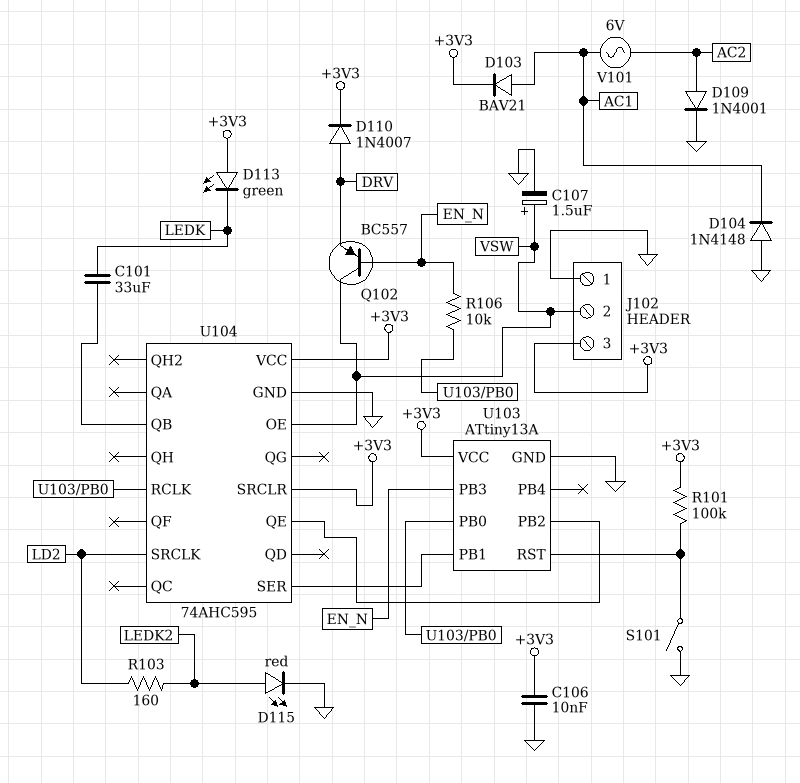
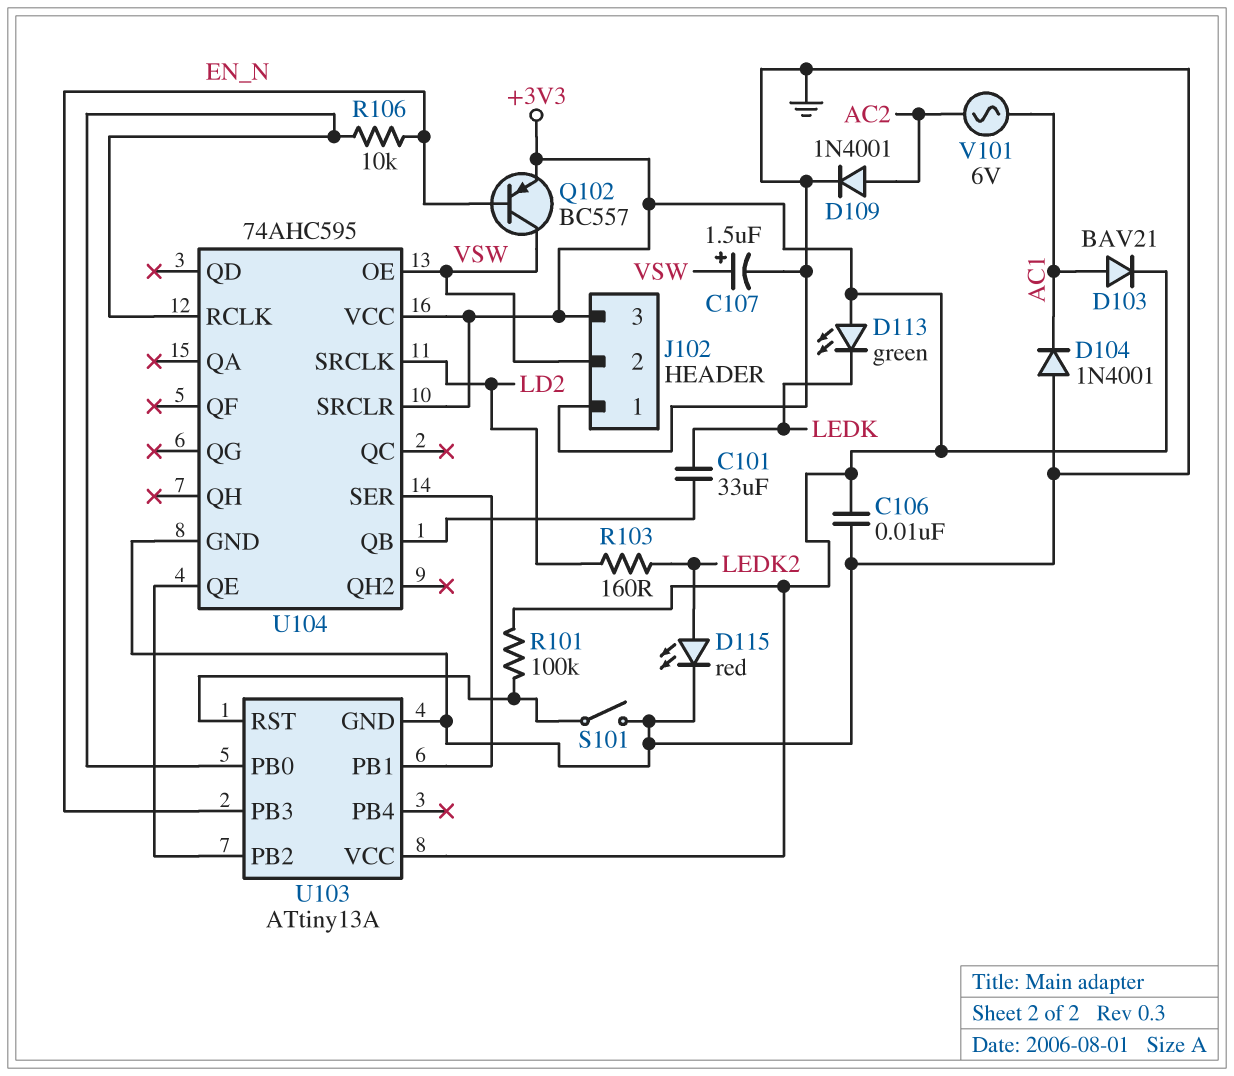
D104: diode 1N4148 (A GND, K AC1) -> diode 1N4001 (A GND, K AC1)
D110: diode 1N4007 (A DRV, K +3V3) -> none
Q102: PNP BC557 (B EN_N, C VSW, E DRV) -> PNP BC557 (B EN_N, C VSW, E +3V3)

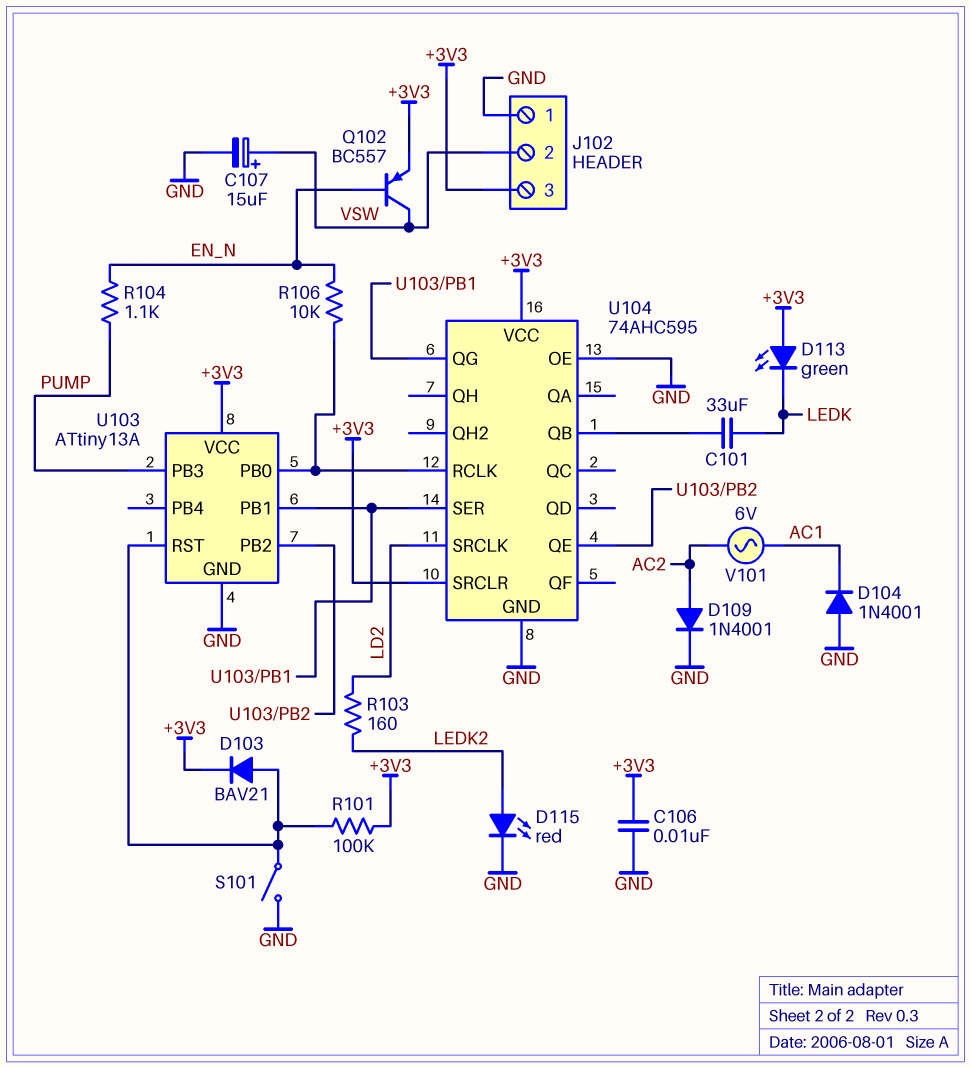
C107: 1.5uF (plus VSW, minus GND) -> 15uF (plus VSW, minus GND)
D103: diode BAV21 (A AC1, K +3V3) -> diode BAV21 (A U103/RST, K +3V3)
R104: none -> 1.1k (EN_N, PUMP)
U103 pin PB3: EN_N -> PUMP
U104 pin OE: VSW -> GND
U104 pin QG: none -> U103/PB1

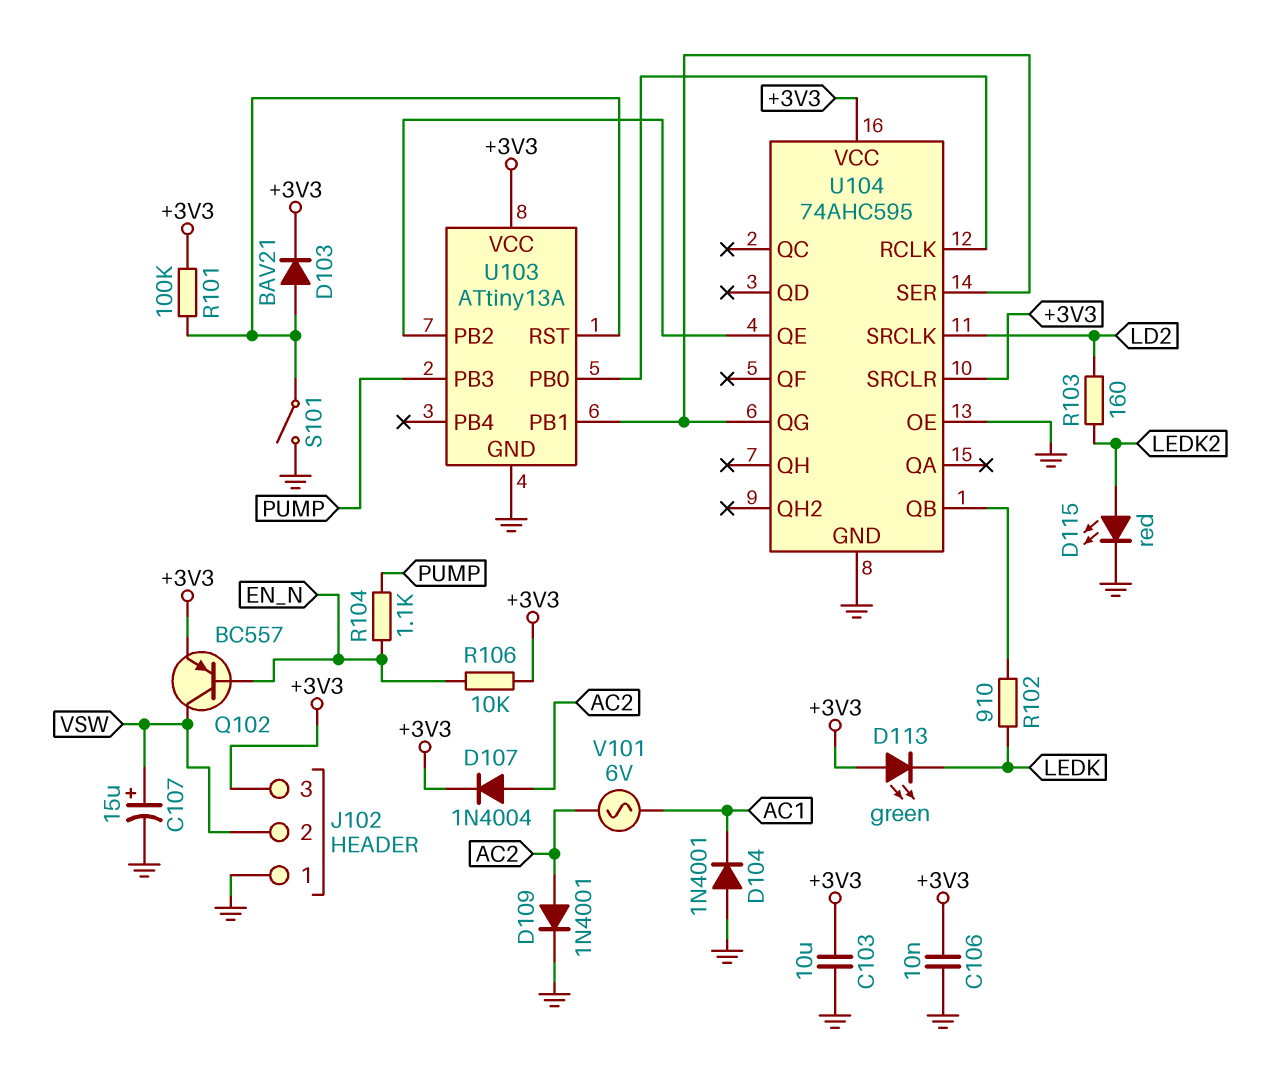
C101: 33uF (LEDK, U104/QB) -> none
C103: none -> 10uF (+3V3, GND)
D107: none -> diode 1N4004 (A AC2, K +3V3)
R102: none -> 910 (LEDK, U104/QB)
R106: 10k (EN_N, U103/PB0) -> 10k (+3V3, EN_N)

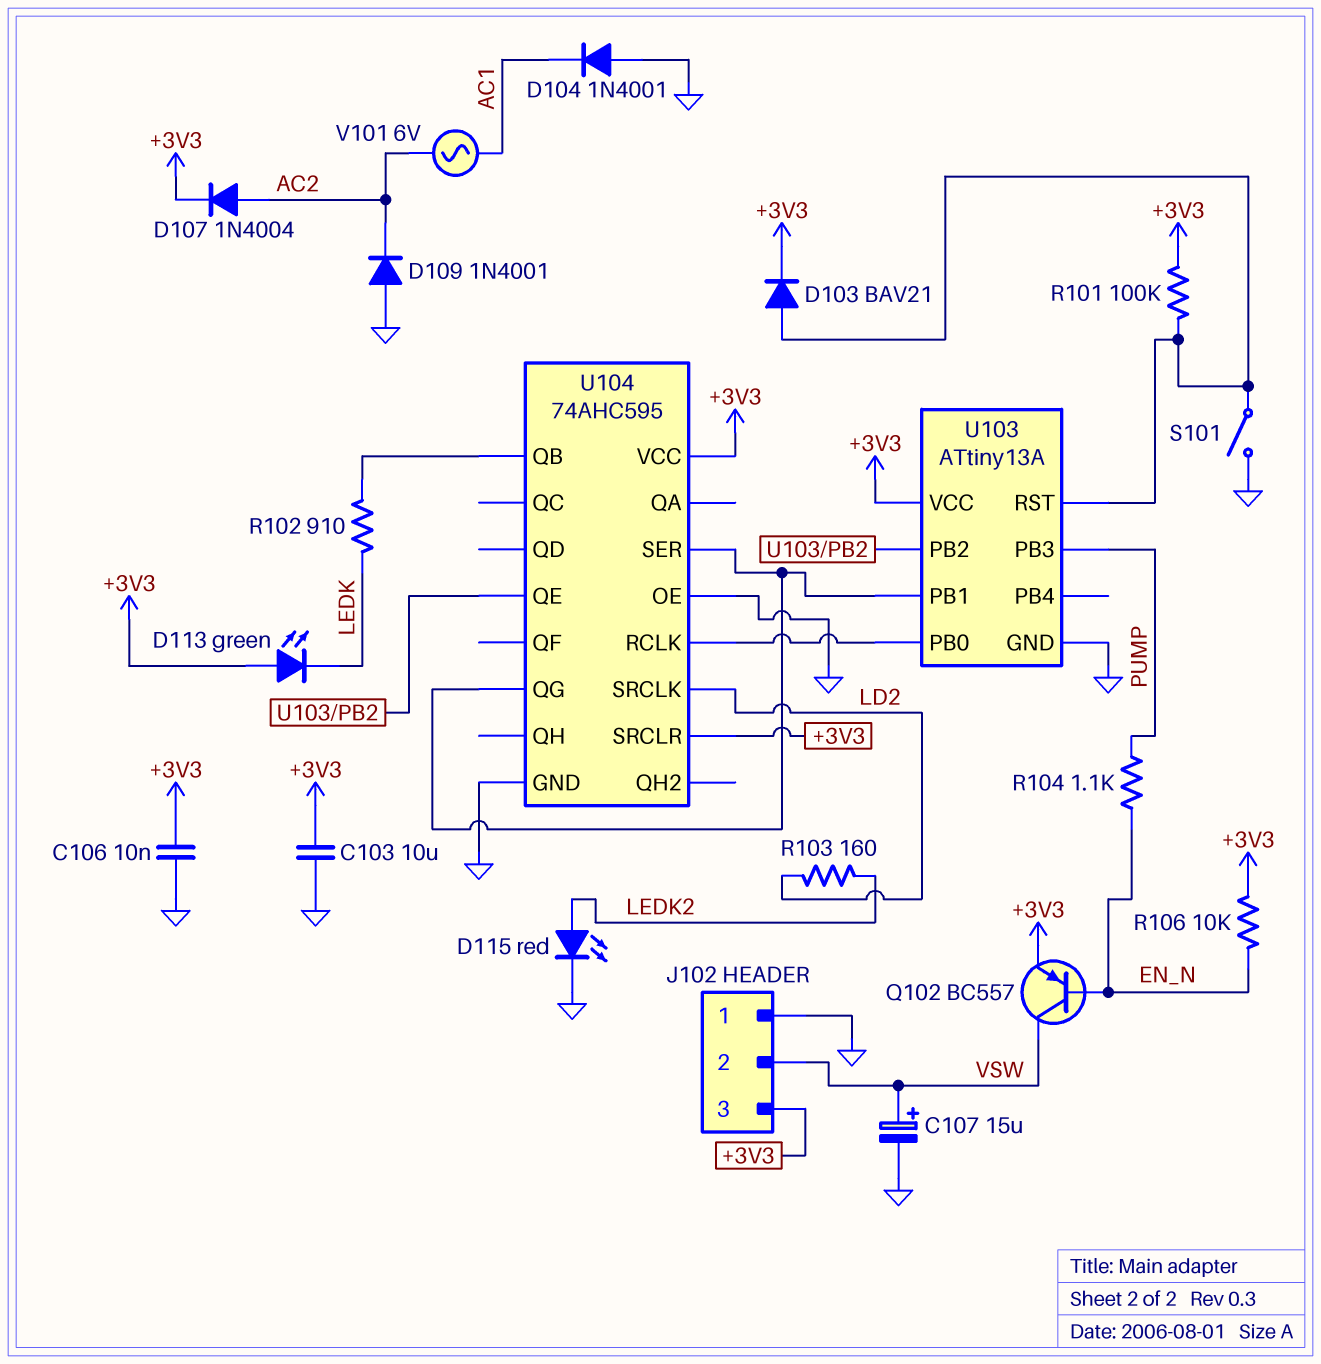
D109: diode 1N4001 (A AC2, K GND) -> diode 1N4001 (A GND, K AC2)

